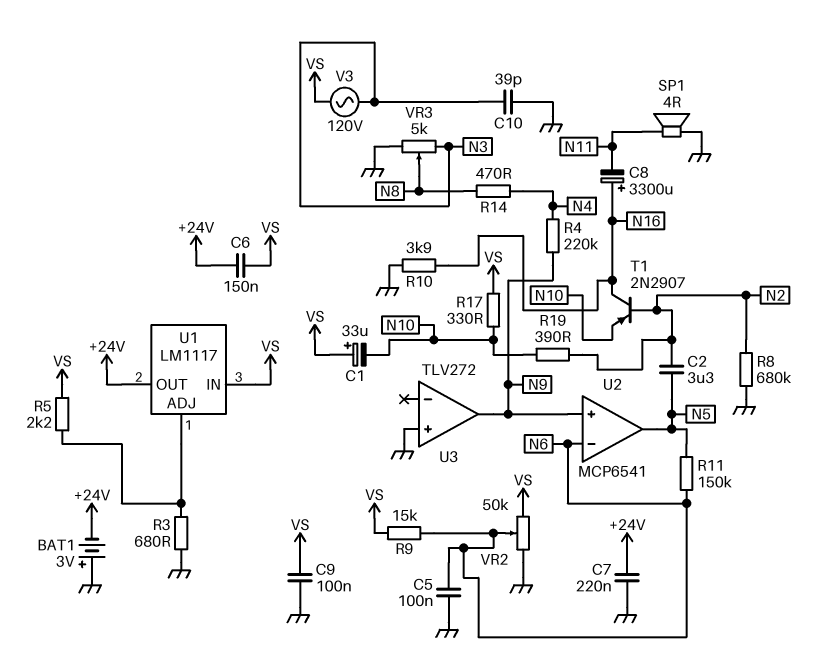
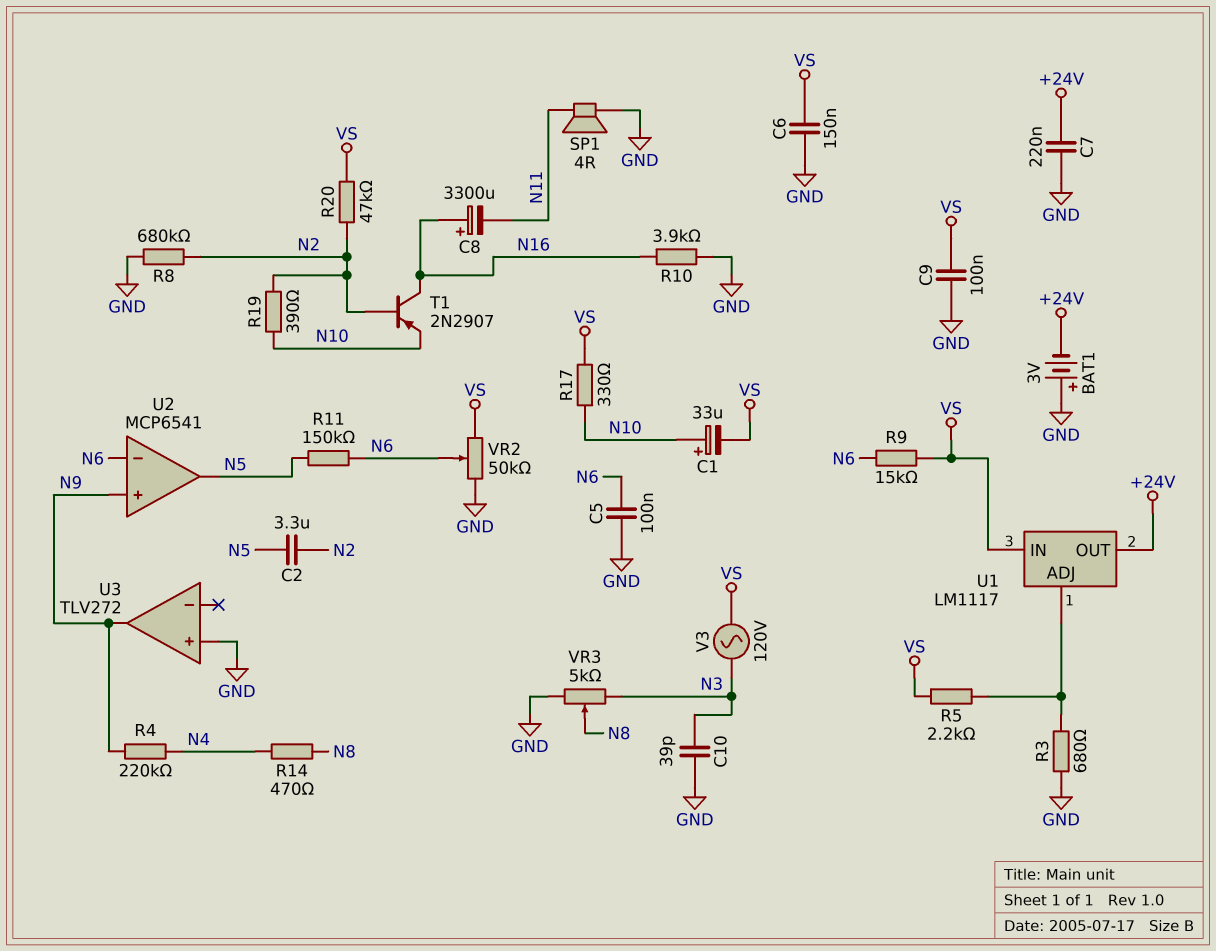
C1: 33uF (plus VS, minus N10) -> 33uF (plus N10, minus VS)
C6: 150nF (+24V, VS) -> 150nF (GND, VS)
R20: none -> 47k (N2, VS)

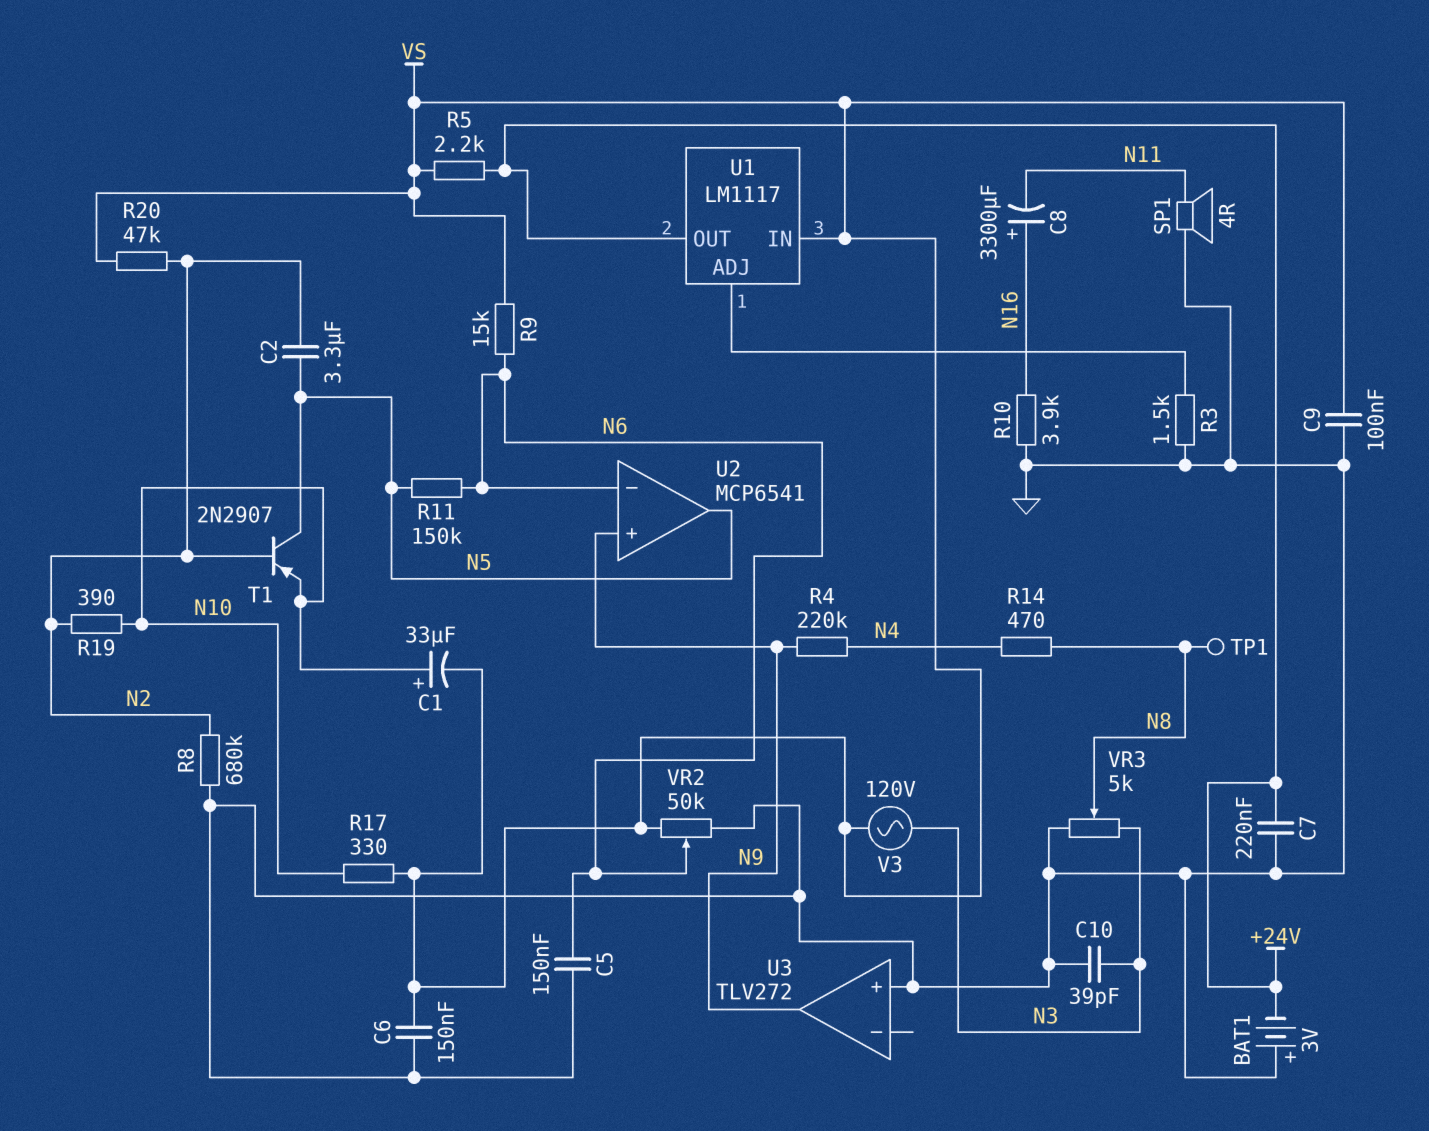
C5: 100nF (GND, N6) -> 150nF (GND, N6)
R3: 680 (GND, U1/ADJ) -> 1.5k (GND, U1/ADJ)
R5: 2.2k (U1/ADJ, VS) -> 2.2k (+24V, VS)
T1: PNP 2N2907 (B N2, C N16, E N10) -> PNP 2N2907 (B N2, C N5, E N10)
TP1: none -> test point (N8)

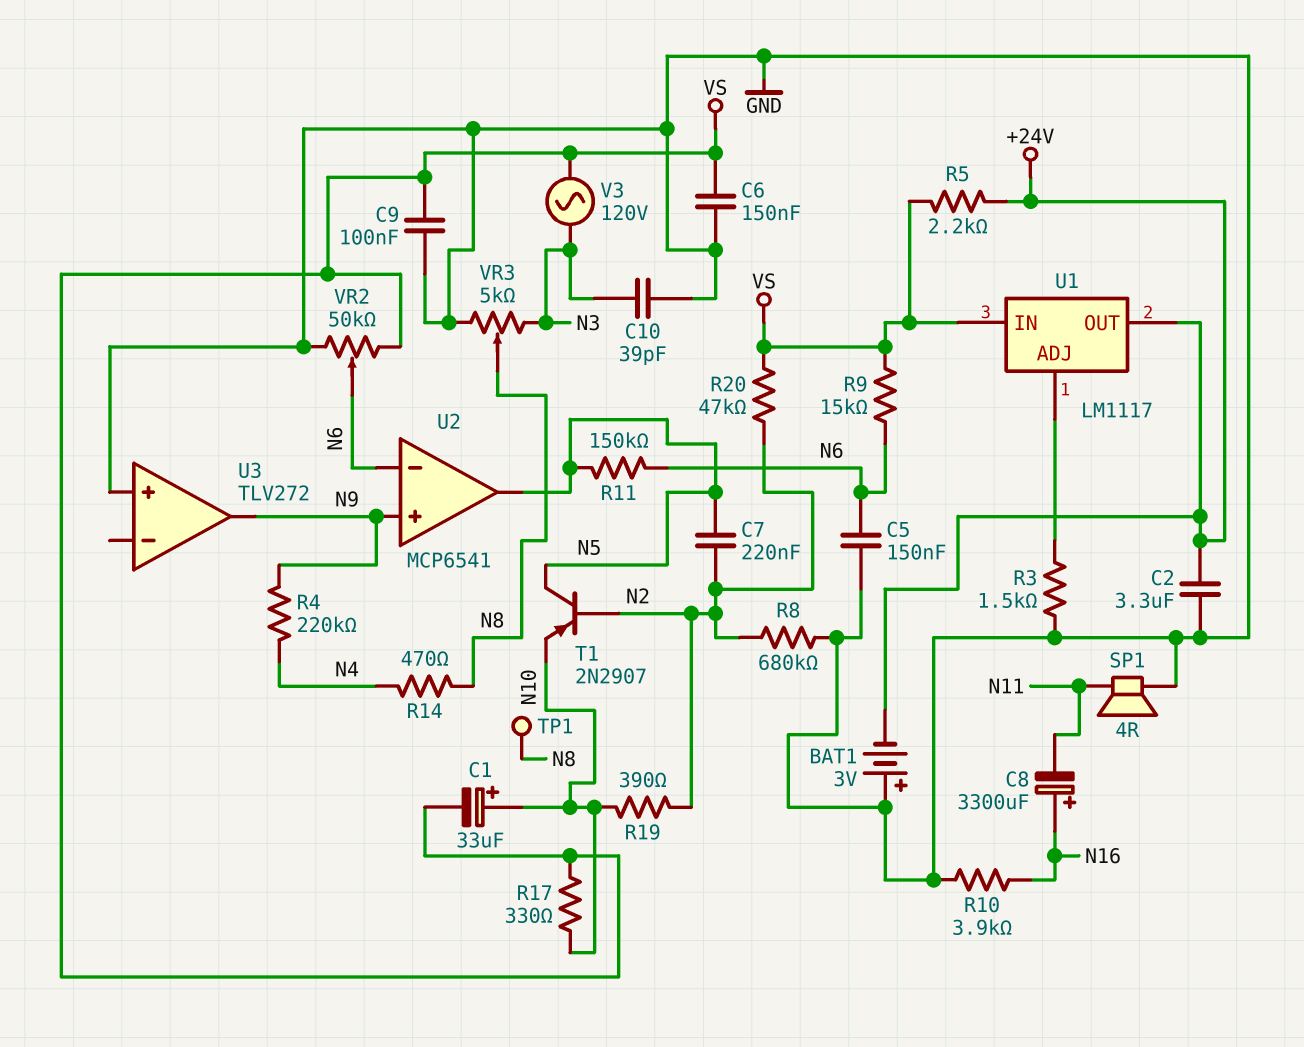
C2: 3.3uF (N2, N5) -> 3.3uF (+24V, GND)
C7: 220nF (+24V, GND) -> 220nF (N2, N5)

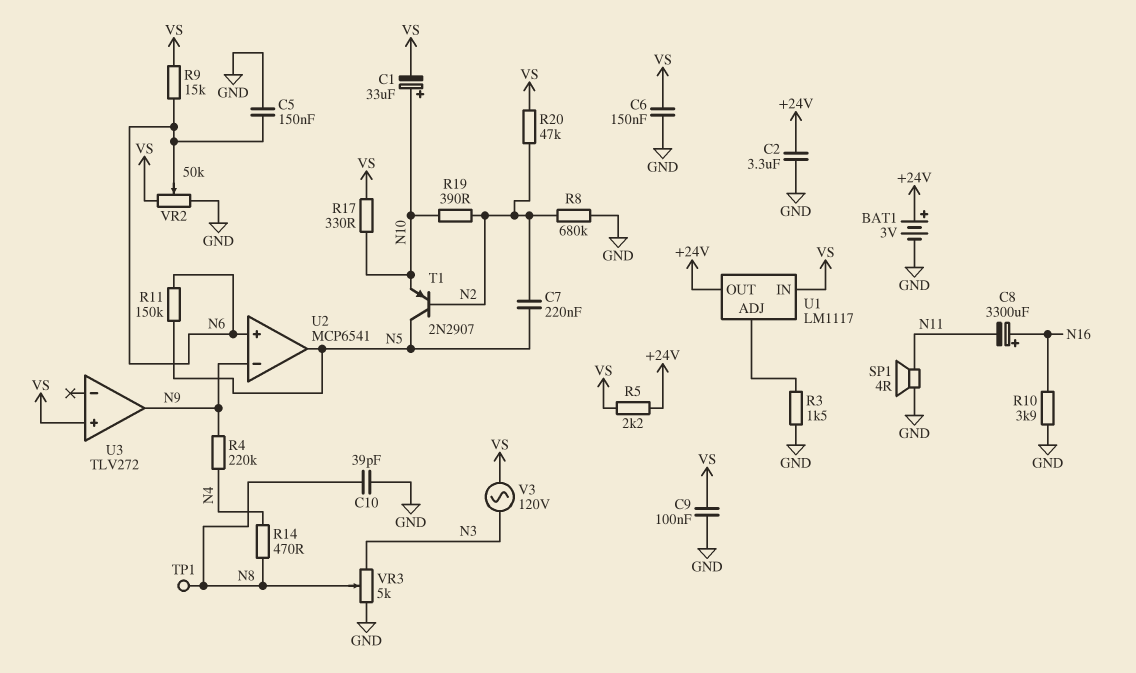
BAT1: 3V (plus GND, minus +24V) -> 3V (plus +24V, minus GND)
C10: 39pF (GND, N3) -> 39pF (GND, N8)
U2 pin in+: N9 -> N6
U2 pin in-: N6 -> N9
U3 pin in+: GND -> VS

